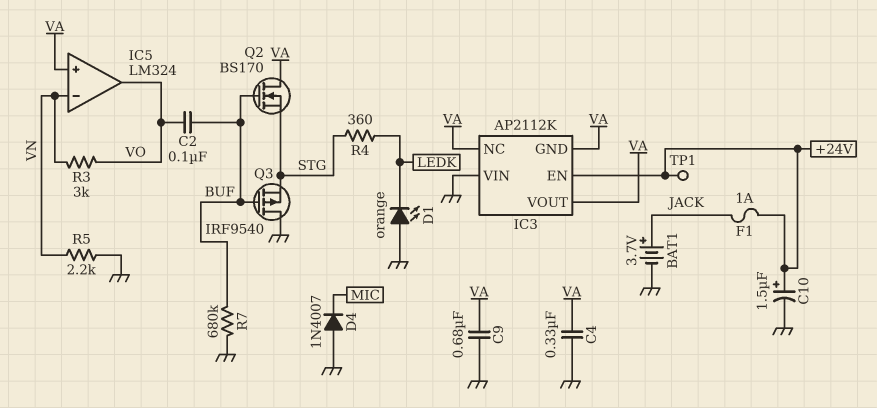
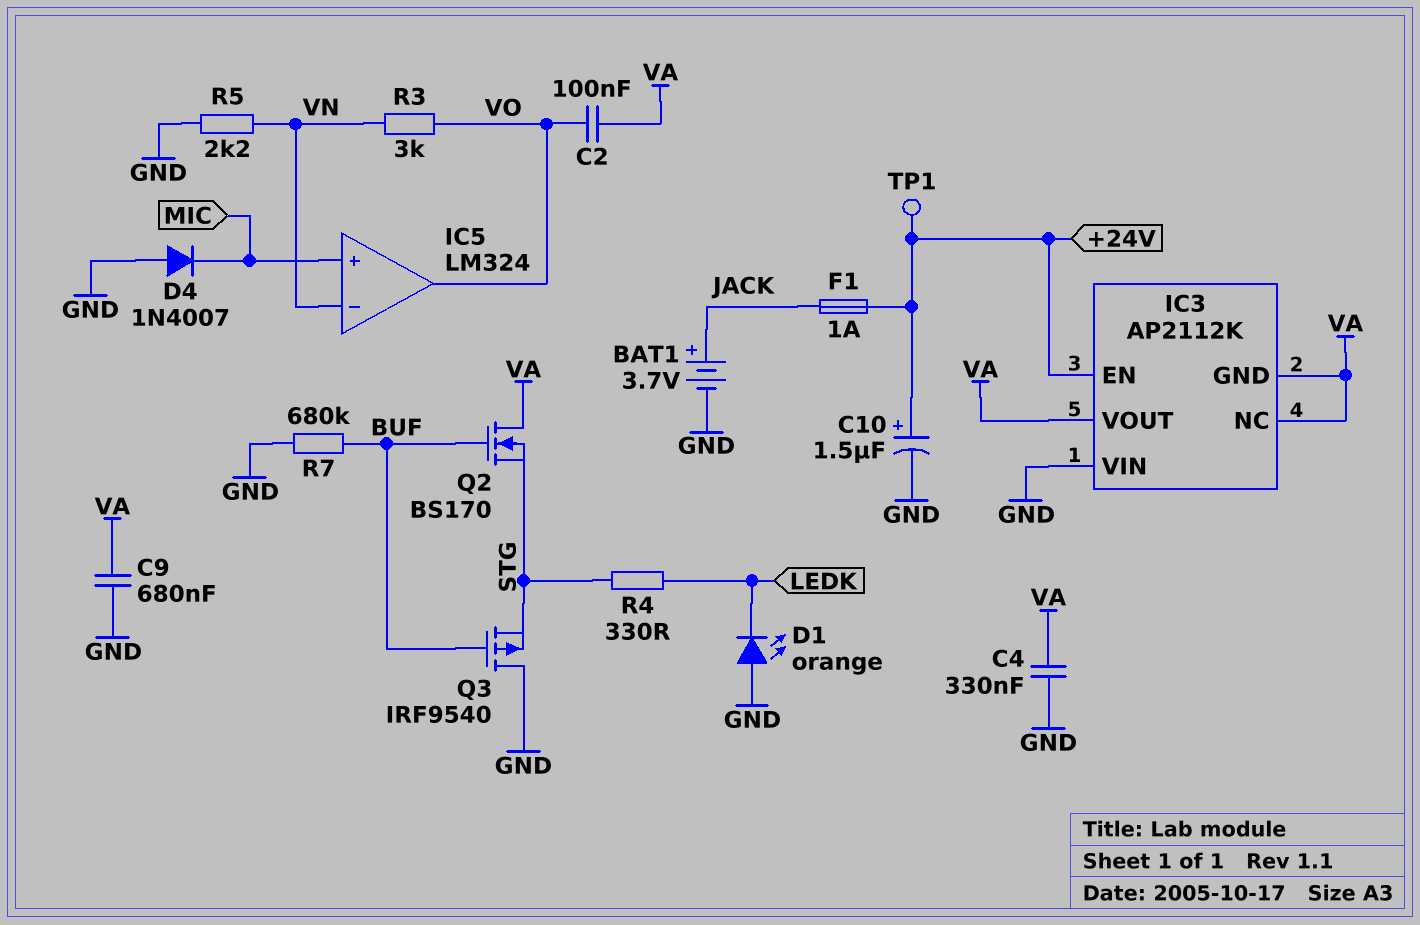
C2: 100nF (BUF, VO) -> 100nF (VA, VO)
IC5 pin in+: VA -> MIC
R4: 360 (LEDK, STG) -> 330 (LEDK, STG)

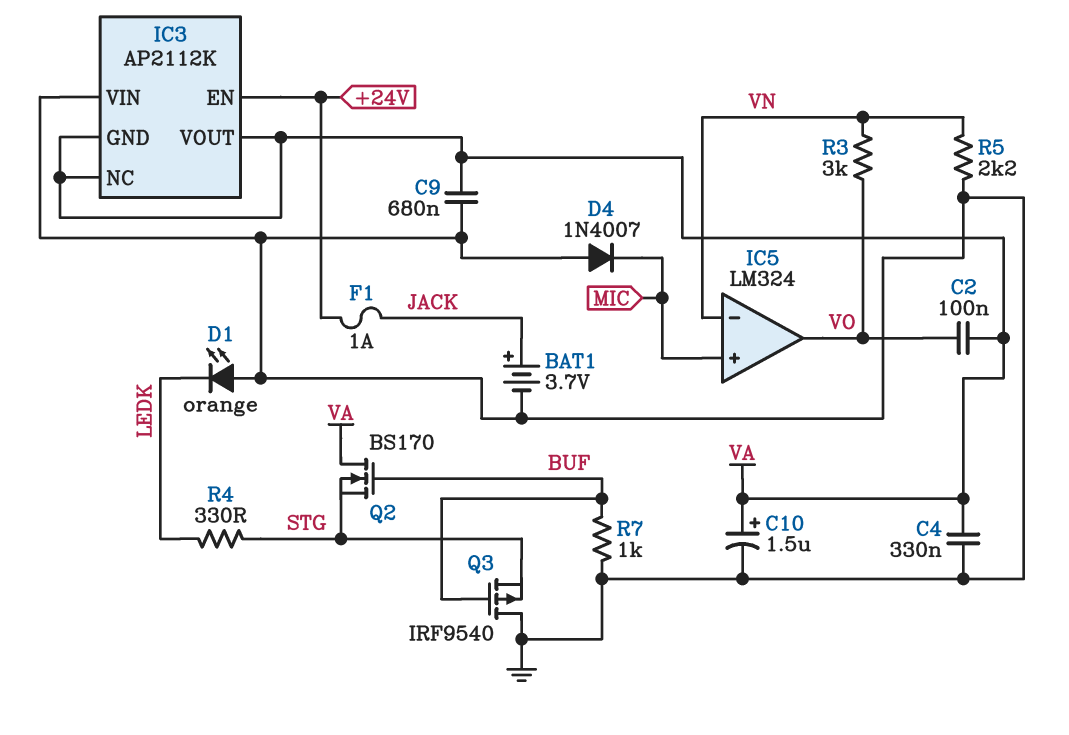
C10: 1.5uF (plus +24V, minus GND) -> 1.5uF (plus VA, minus GND)
R7: 680k (BUF, GND) -> 1k (BUF, GND)
TP1: test point (+24V) -> none

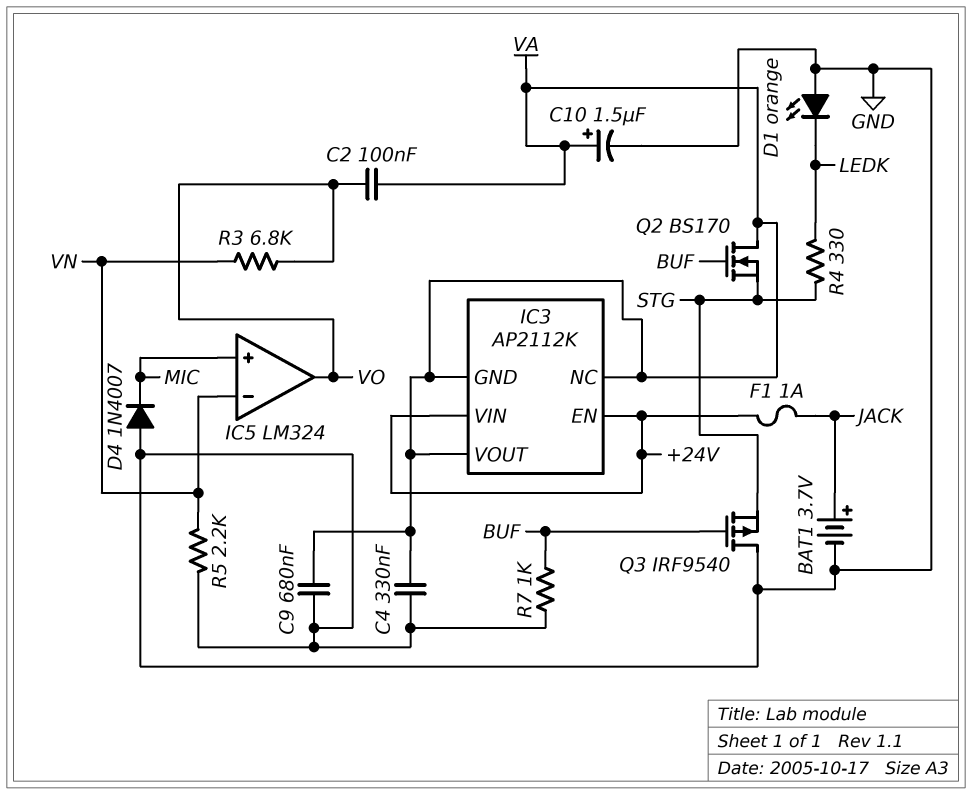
IC3 pin VIN: GND -> +24V
R3: 3k (VN, VO) -> 6.8k (VN, VO)

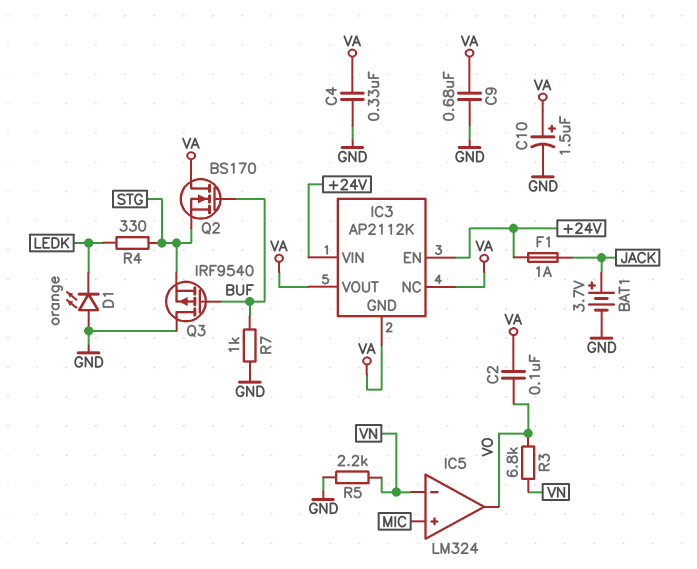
D4: diode 1N4007 (A GND, K MIC) -> none

